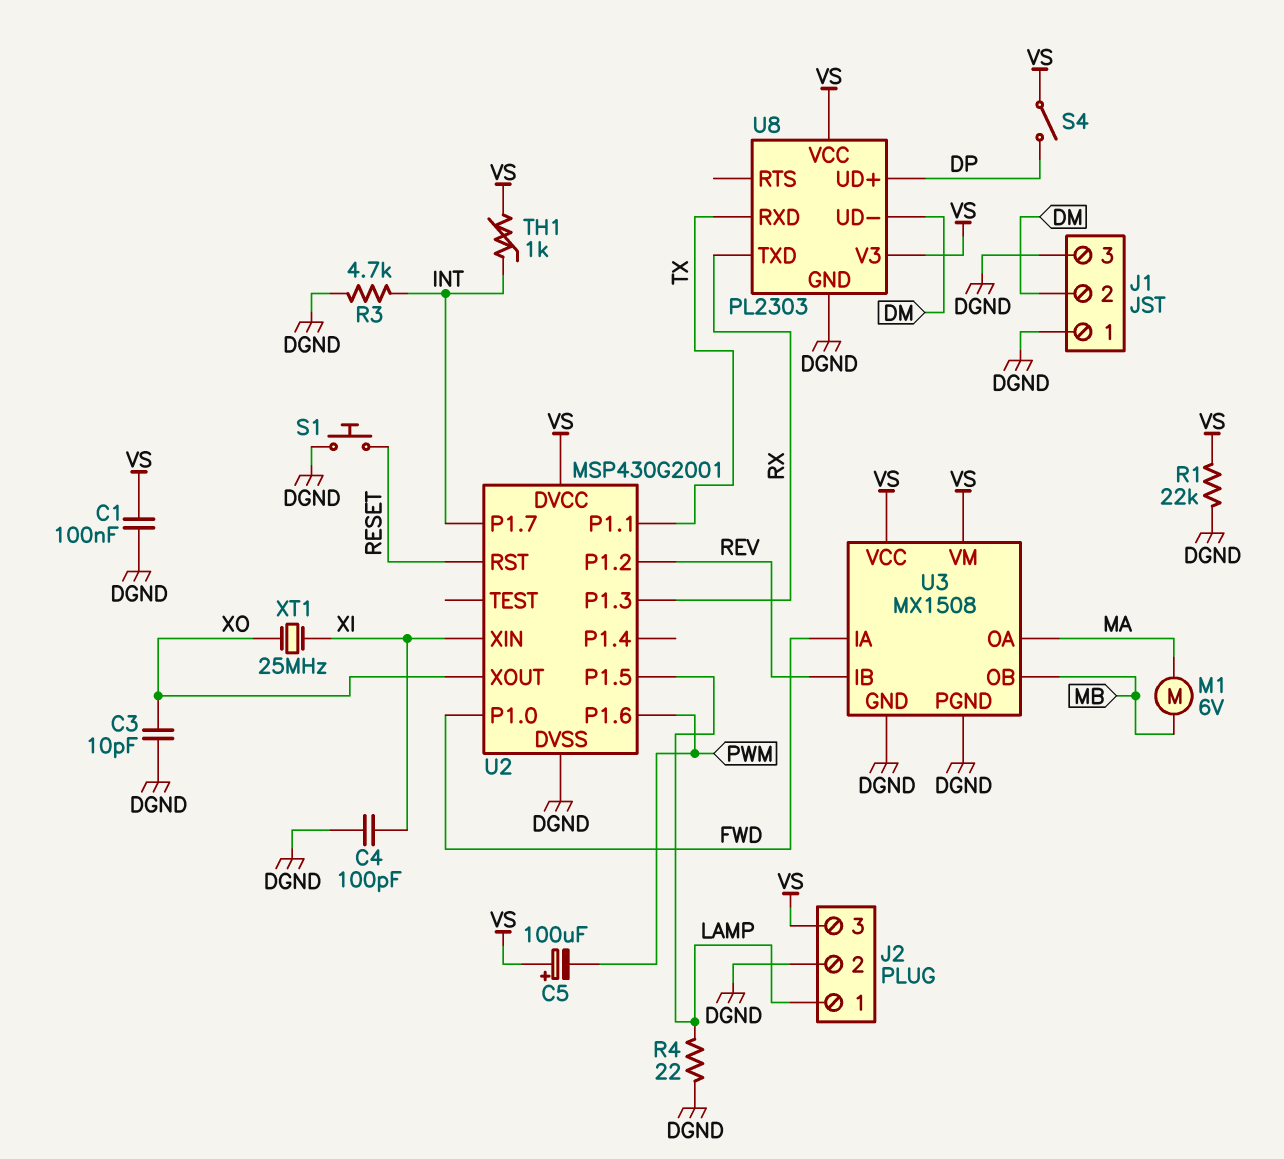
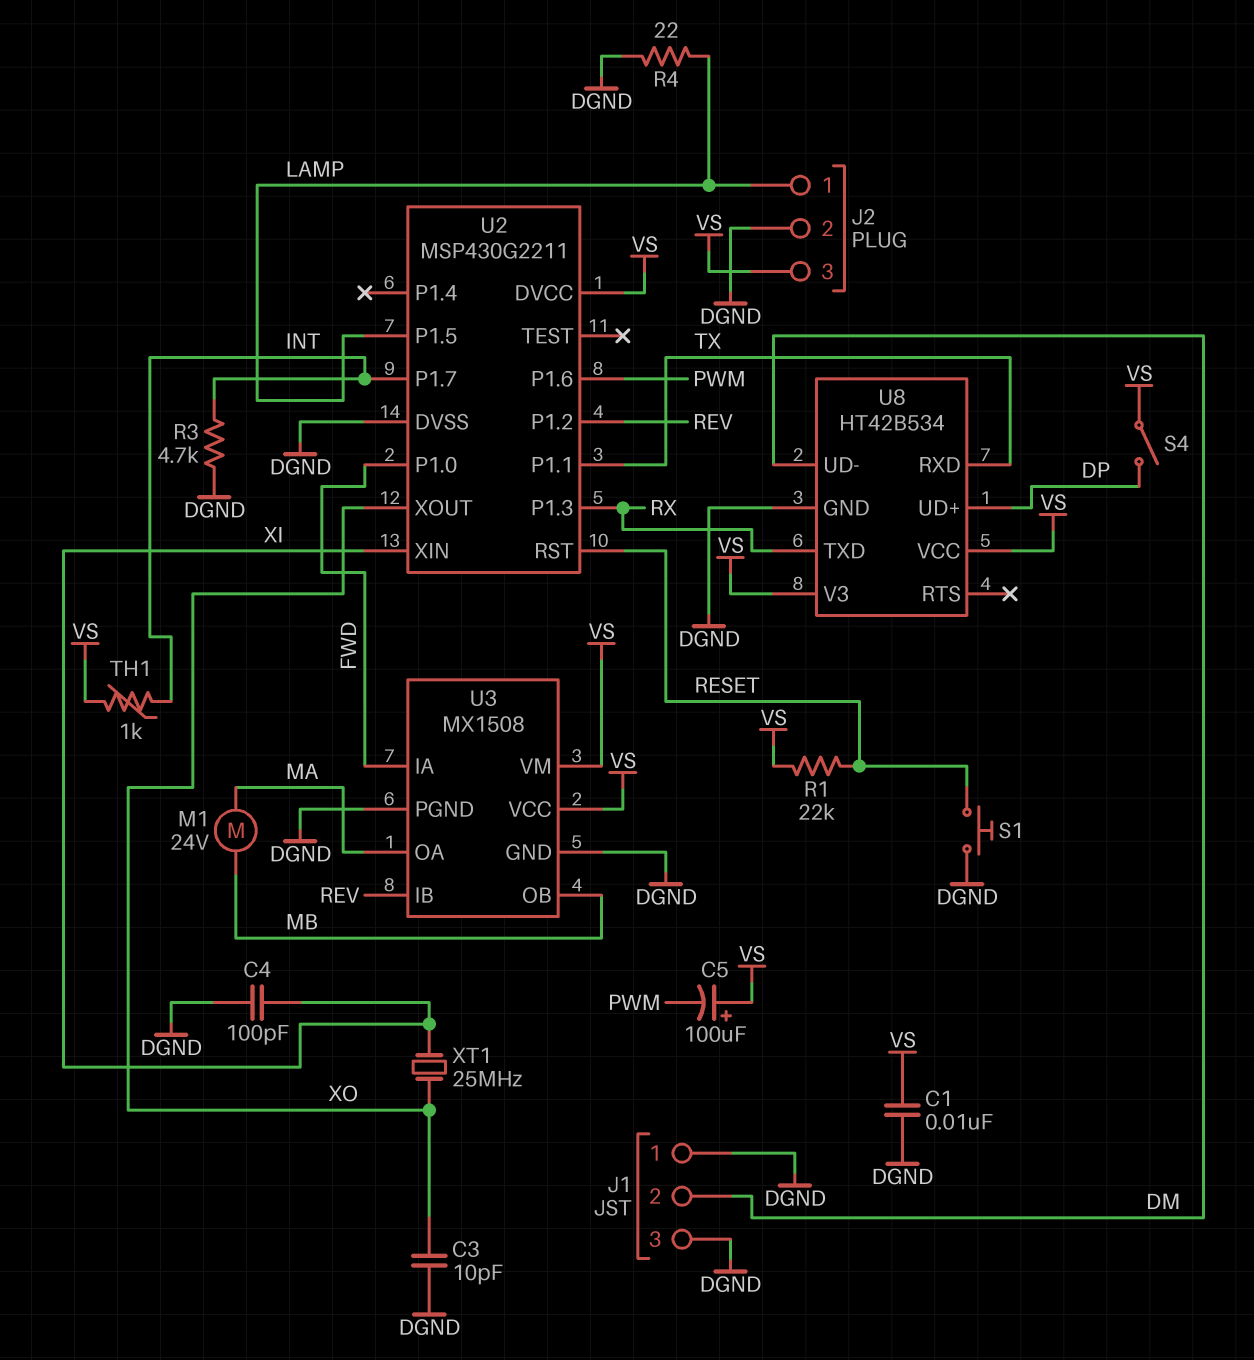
C1: 100nF (DGND, VS) -> 10nF (DGND, VS)
M1: motor 6V (MA, MB) -> motor 24V (MA, MB)
R1: 22k (DGND, VS) -> 22k (RESET, VS)
U2: MSP430G2001 -> MSP430G2211
U8: PL2303 -> HT42B534

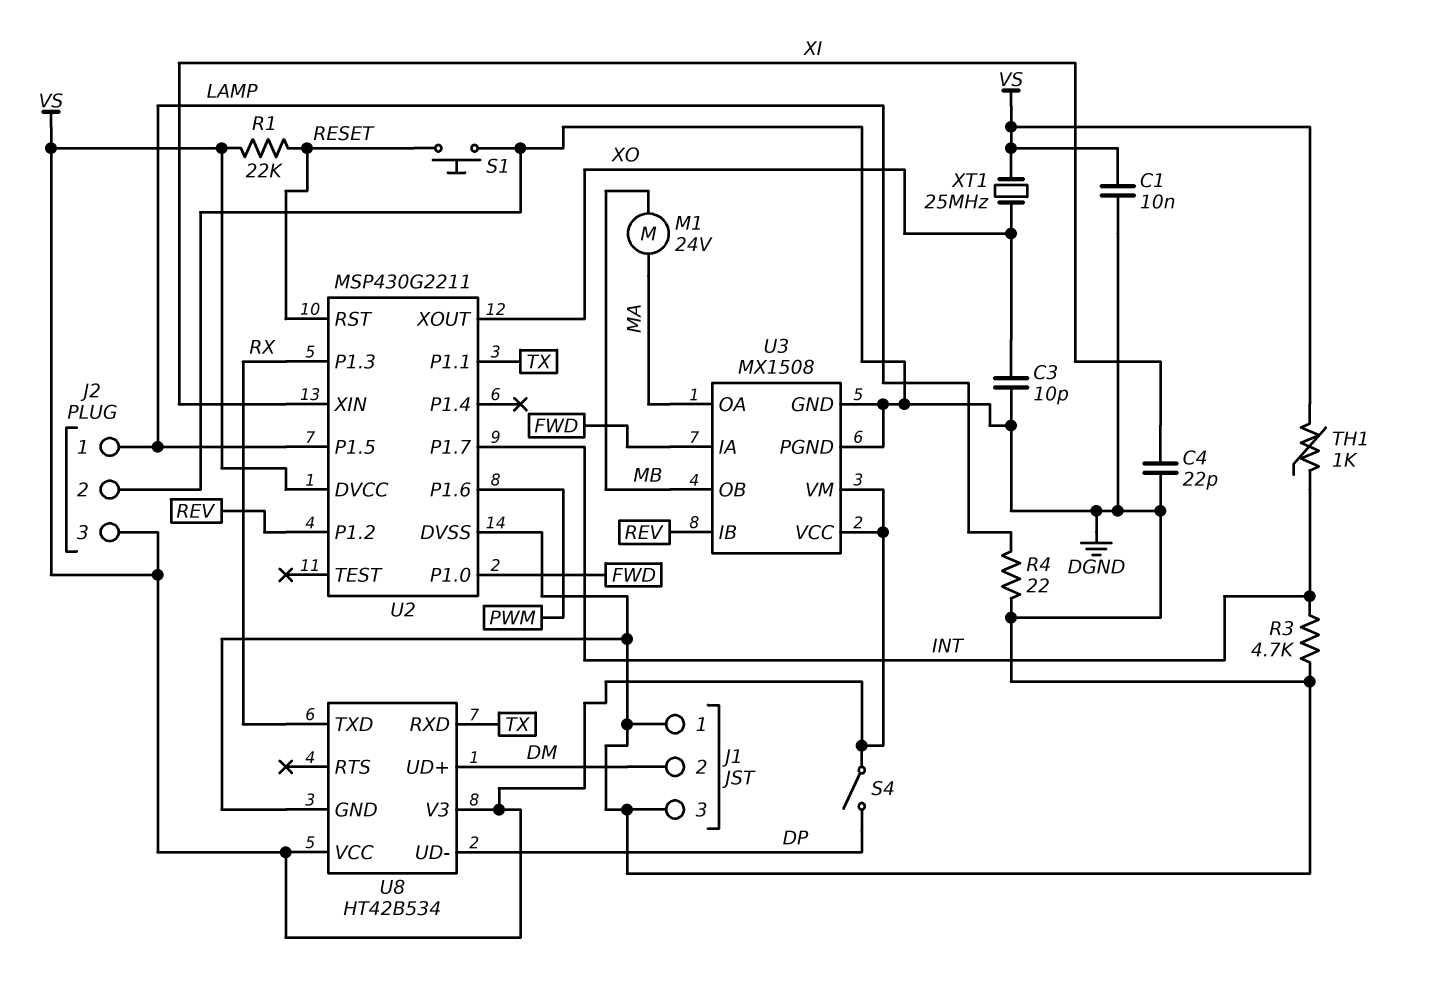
C4: 100pF (DGND, XI) -> 22pF (DGND, XI)
C5: 100uF (plus VS, minus PWM) -> none
U8 pin UD+: DP -> DM
U8 pin UD-: DM -> DP
XT1: 25MHz (XI, XO) -> 25MHz (VS, XO)

